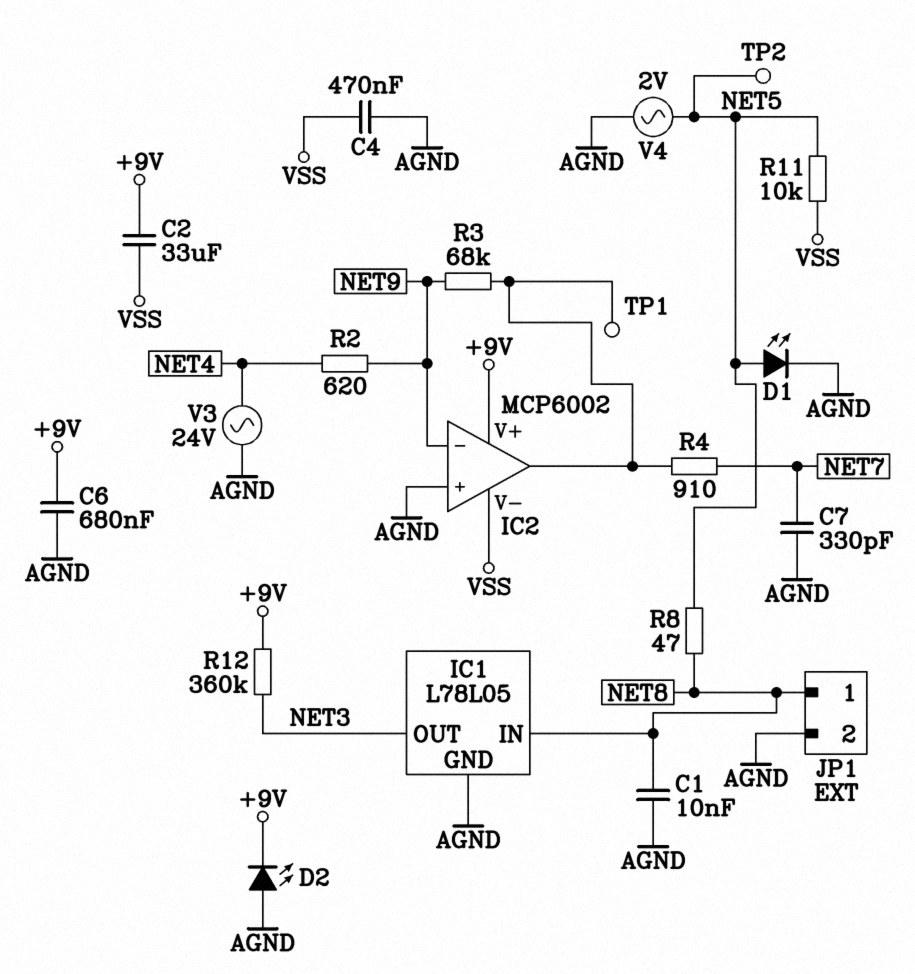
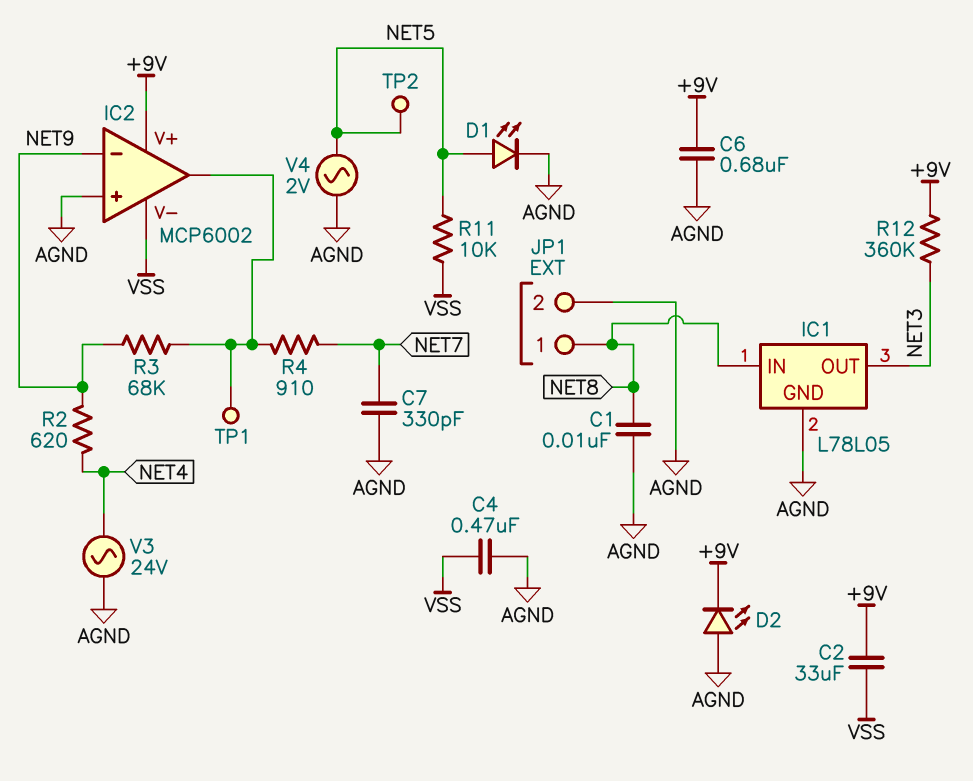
R8: 47 (NET5, NET8) -> none

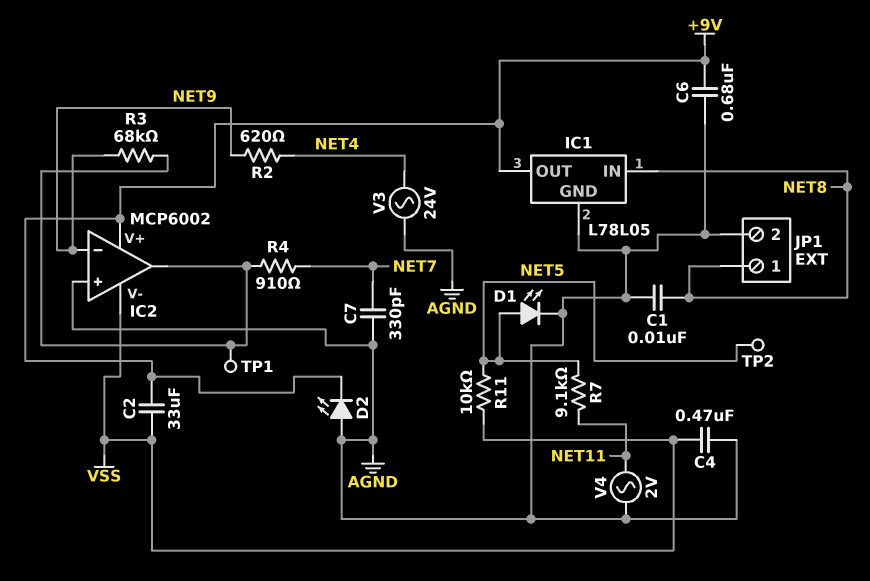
IC1 pin OUT: NET3 -> +9V
R7: none -> 9.1k (NET5, NET11)
R12: 360k (+9V, NET3) -> none
V4: AC 2V (AGND, NET5) -> AC 2V (AGND, NET11)

